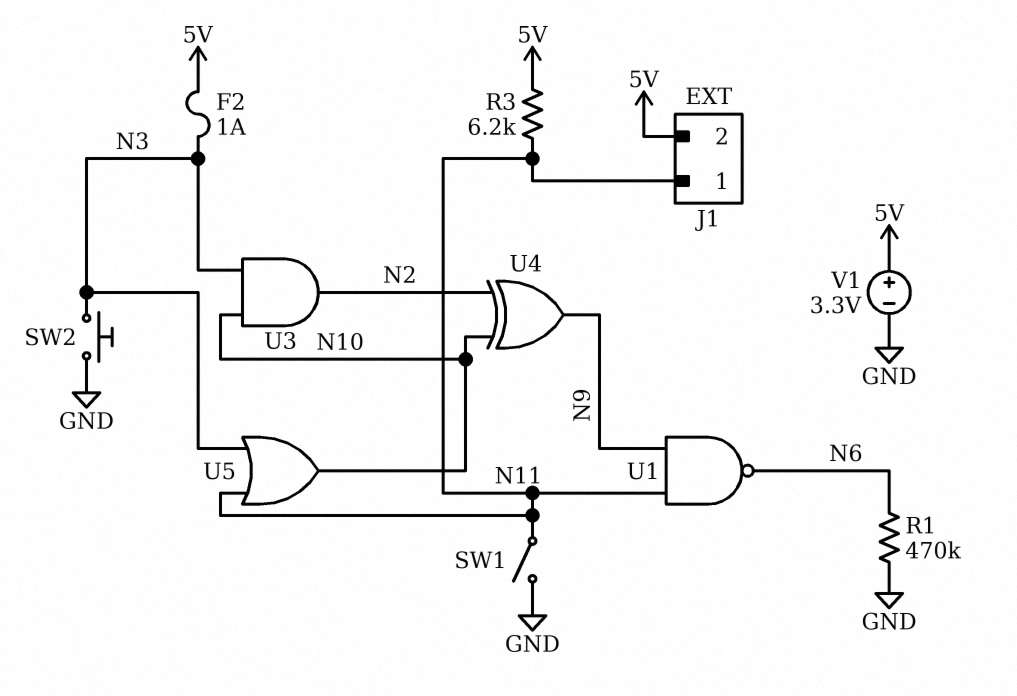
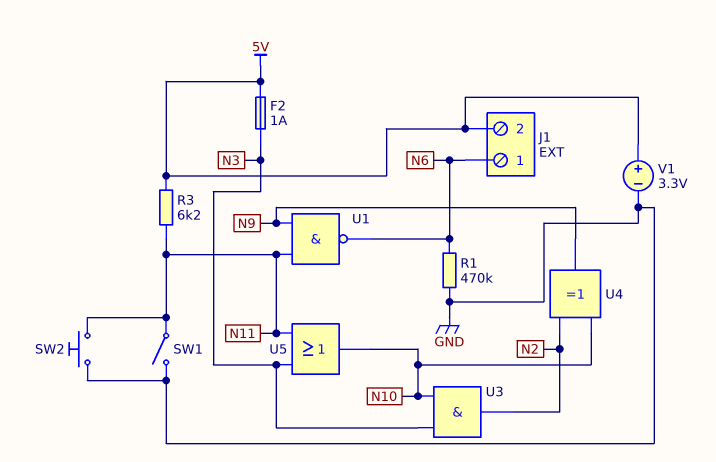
J1 pin 1: N11 -> N6
SW2: button (GND, N3) -> button (GND, N11)

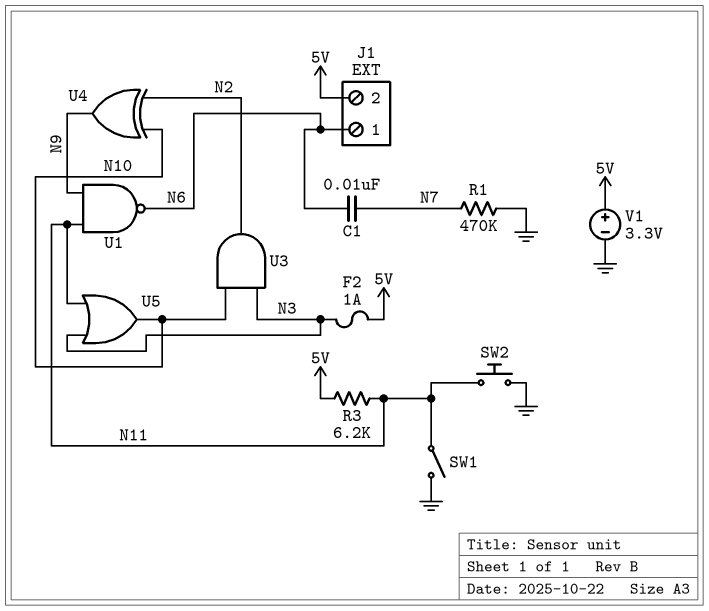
C1: none -> 10nF (N6, N7)
R1: 470k (GND, N6) -> 470k (GND, N7)

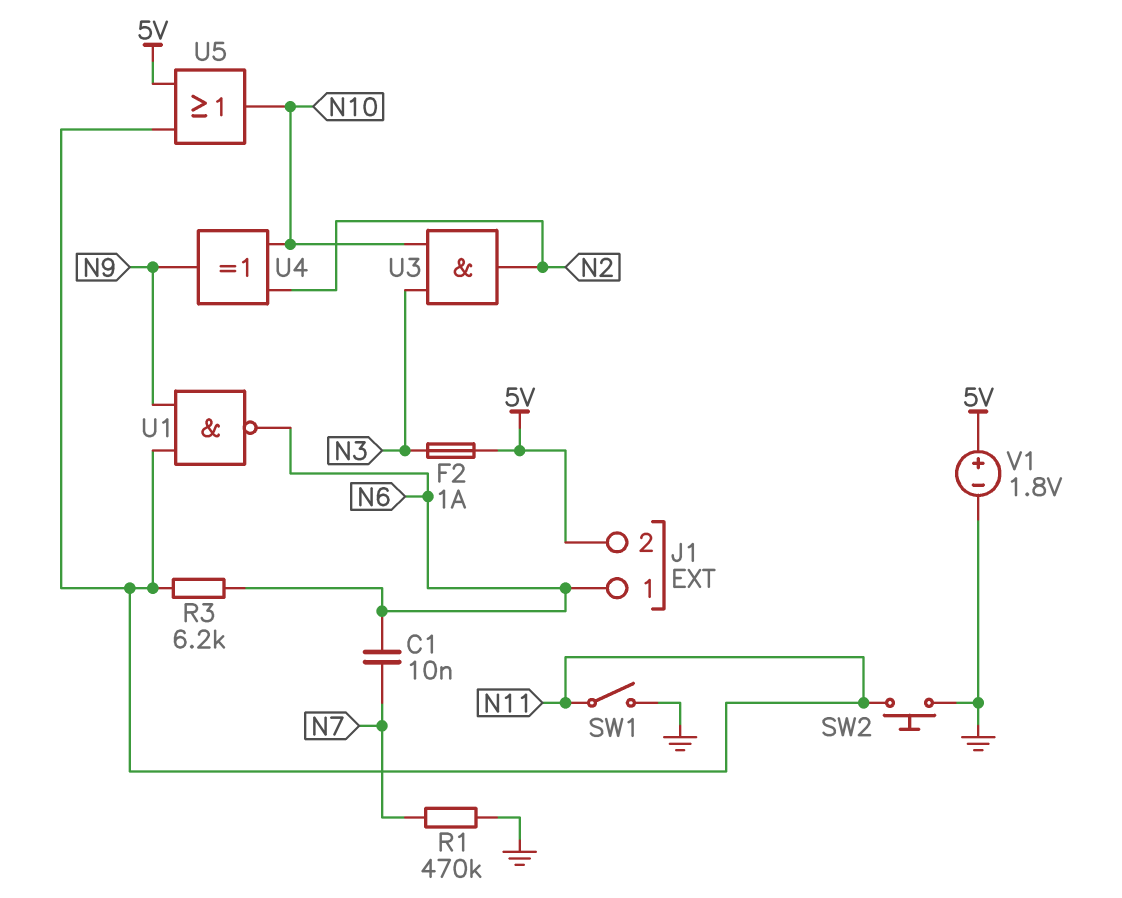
R3: 6.2k (5V, N11) -> 6.2k (N6, N11)
U5: OR (in N3, in N11, out N10) -> OR (in 5V, in N11, out N10)
V1: 3.3V (plus 5V, minus GND) -> 1.8V (plus 5V, minus GND)

